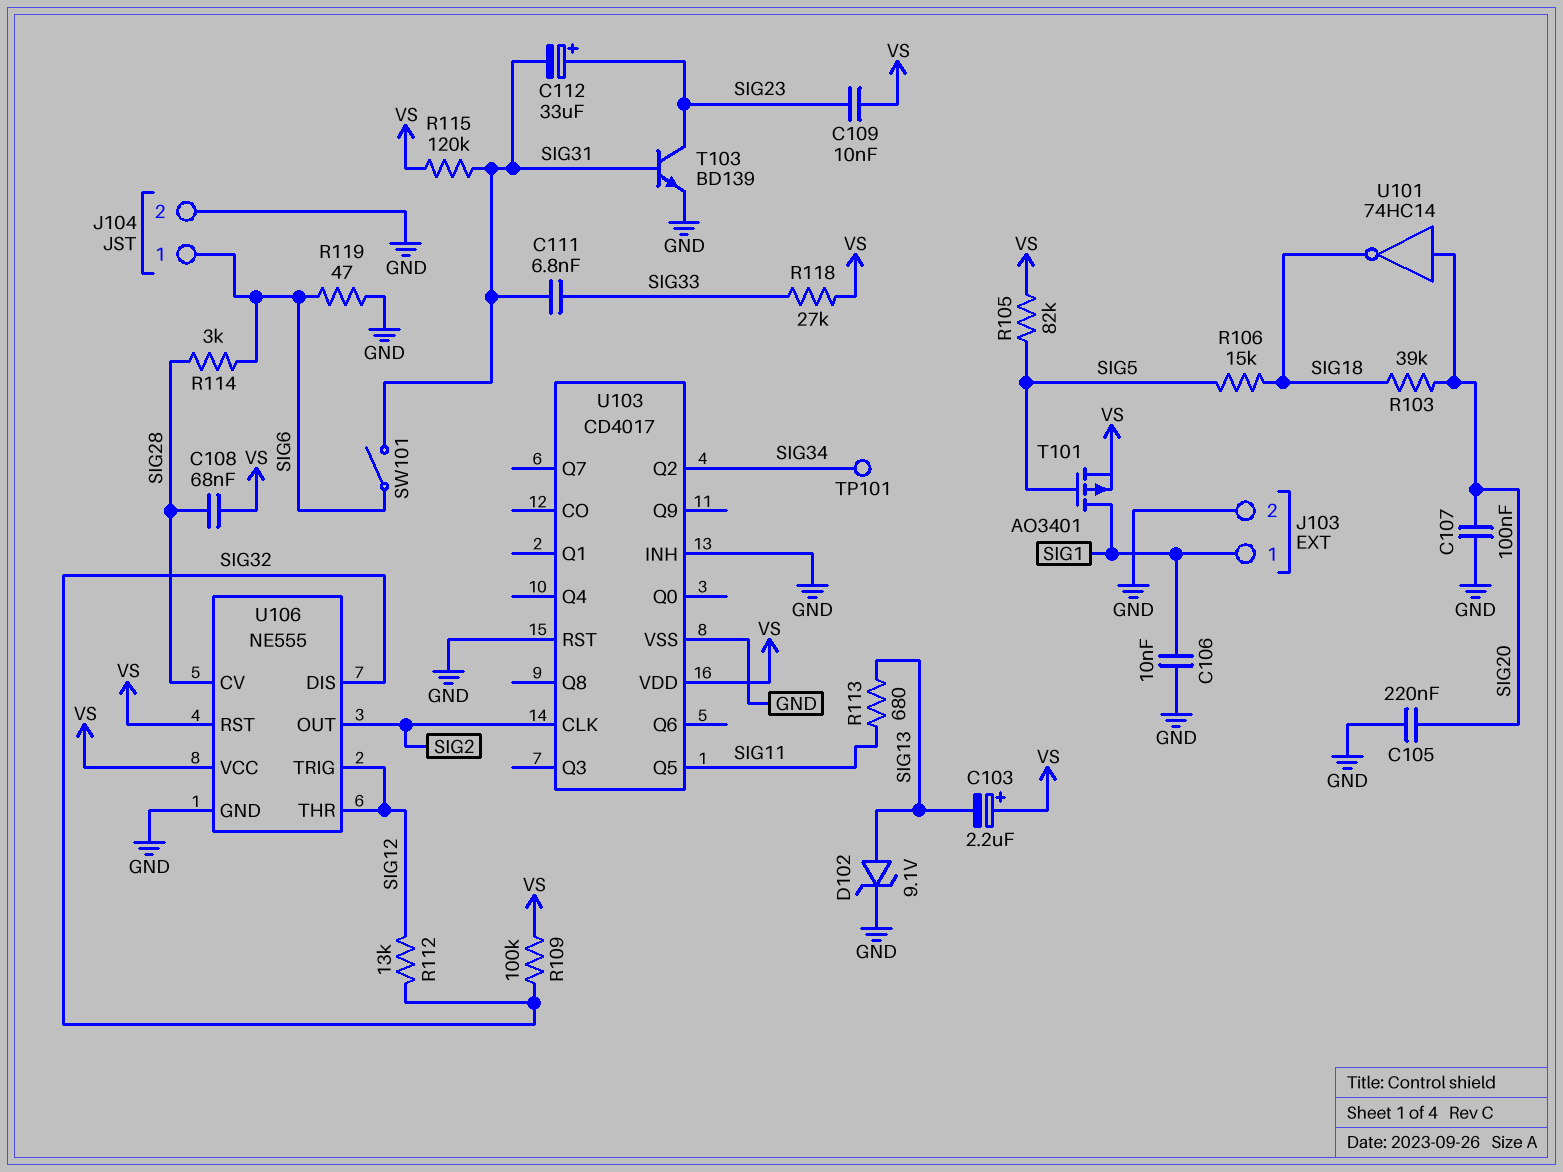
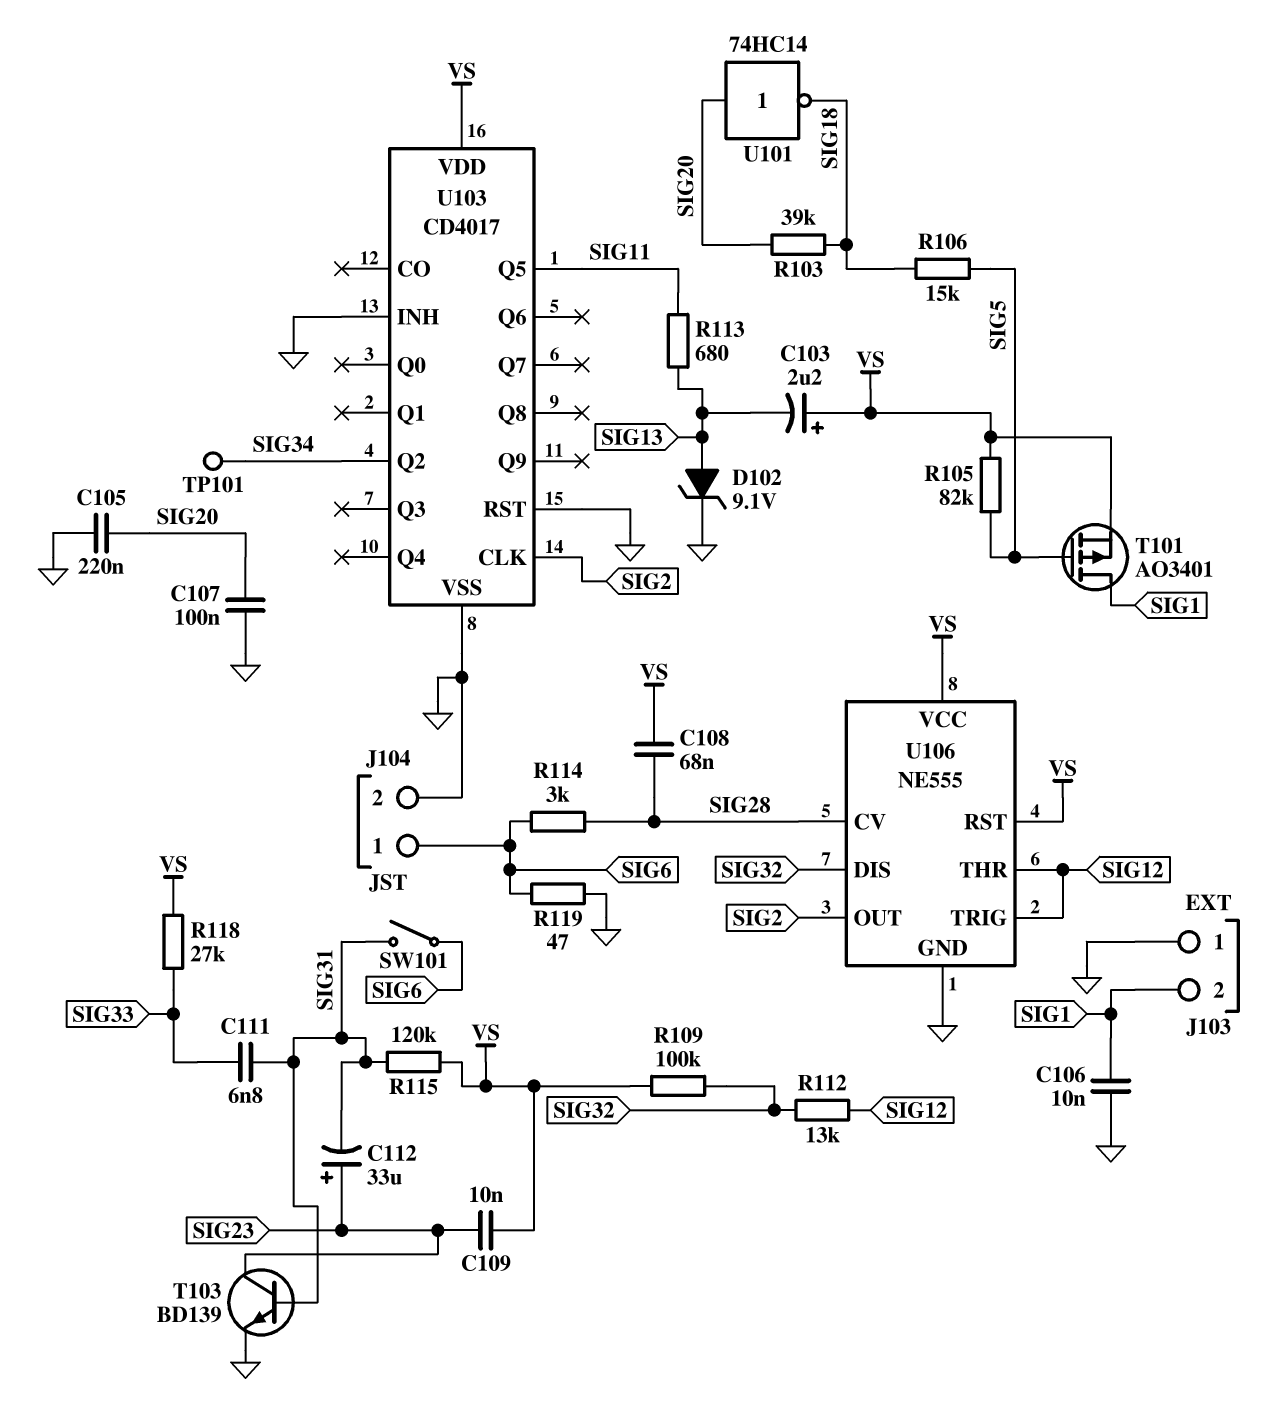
J103 pin 1: SIG1 -> GND
J103 pin 2: GND -> SIG1

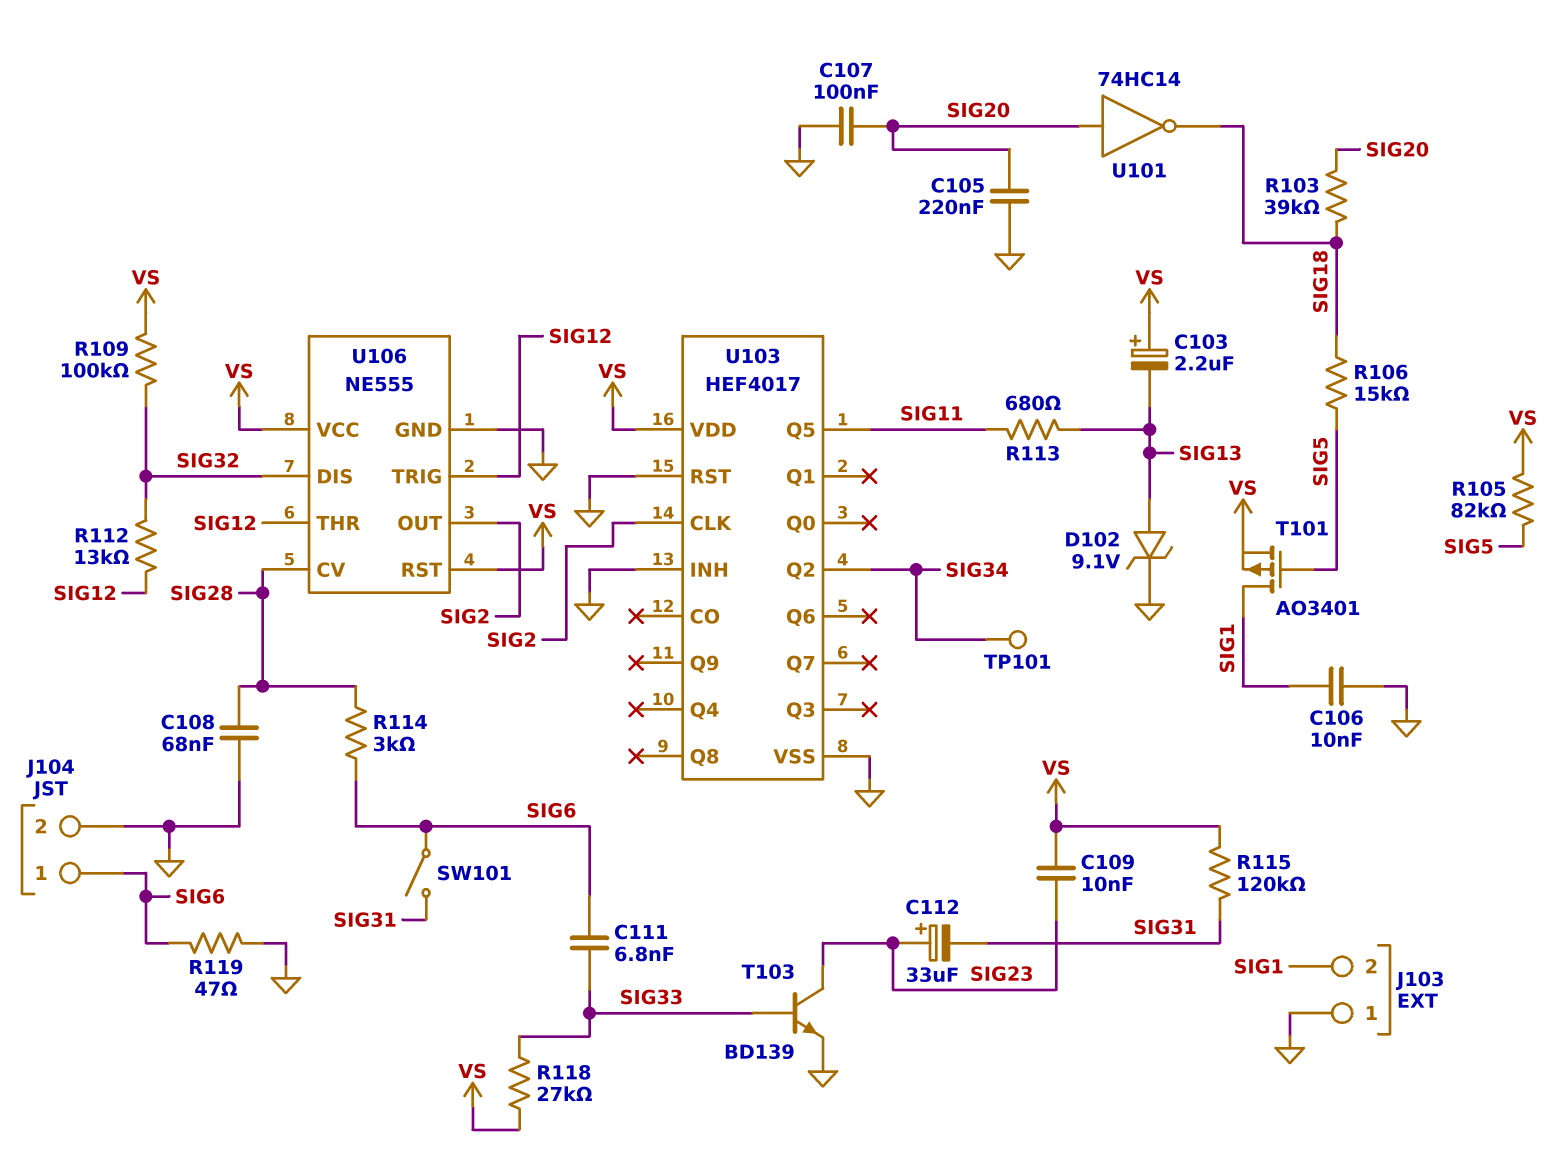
C108: 68nF (SIG28, VS) -> 68nF (GND, SIG28)
C111: 6.8nF (SIG31, SIG33) -> 6.8nF (SIG6, SIG33)
T103: NPN BD139 (B SIG31, C SIG23, E GND) -> NPN BD139 (B SIG33, C SIG23, E GND)
U103: CD4017 -> HEF4017

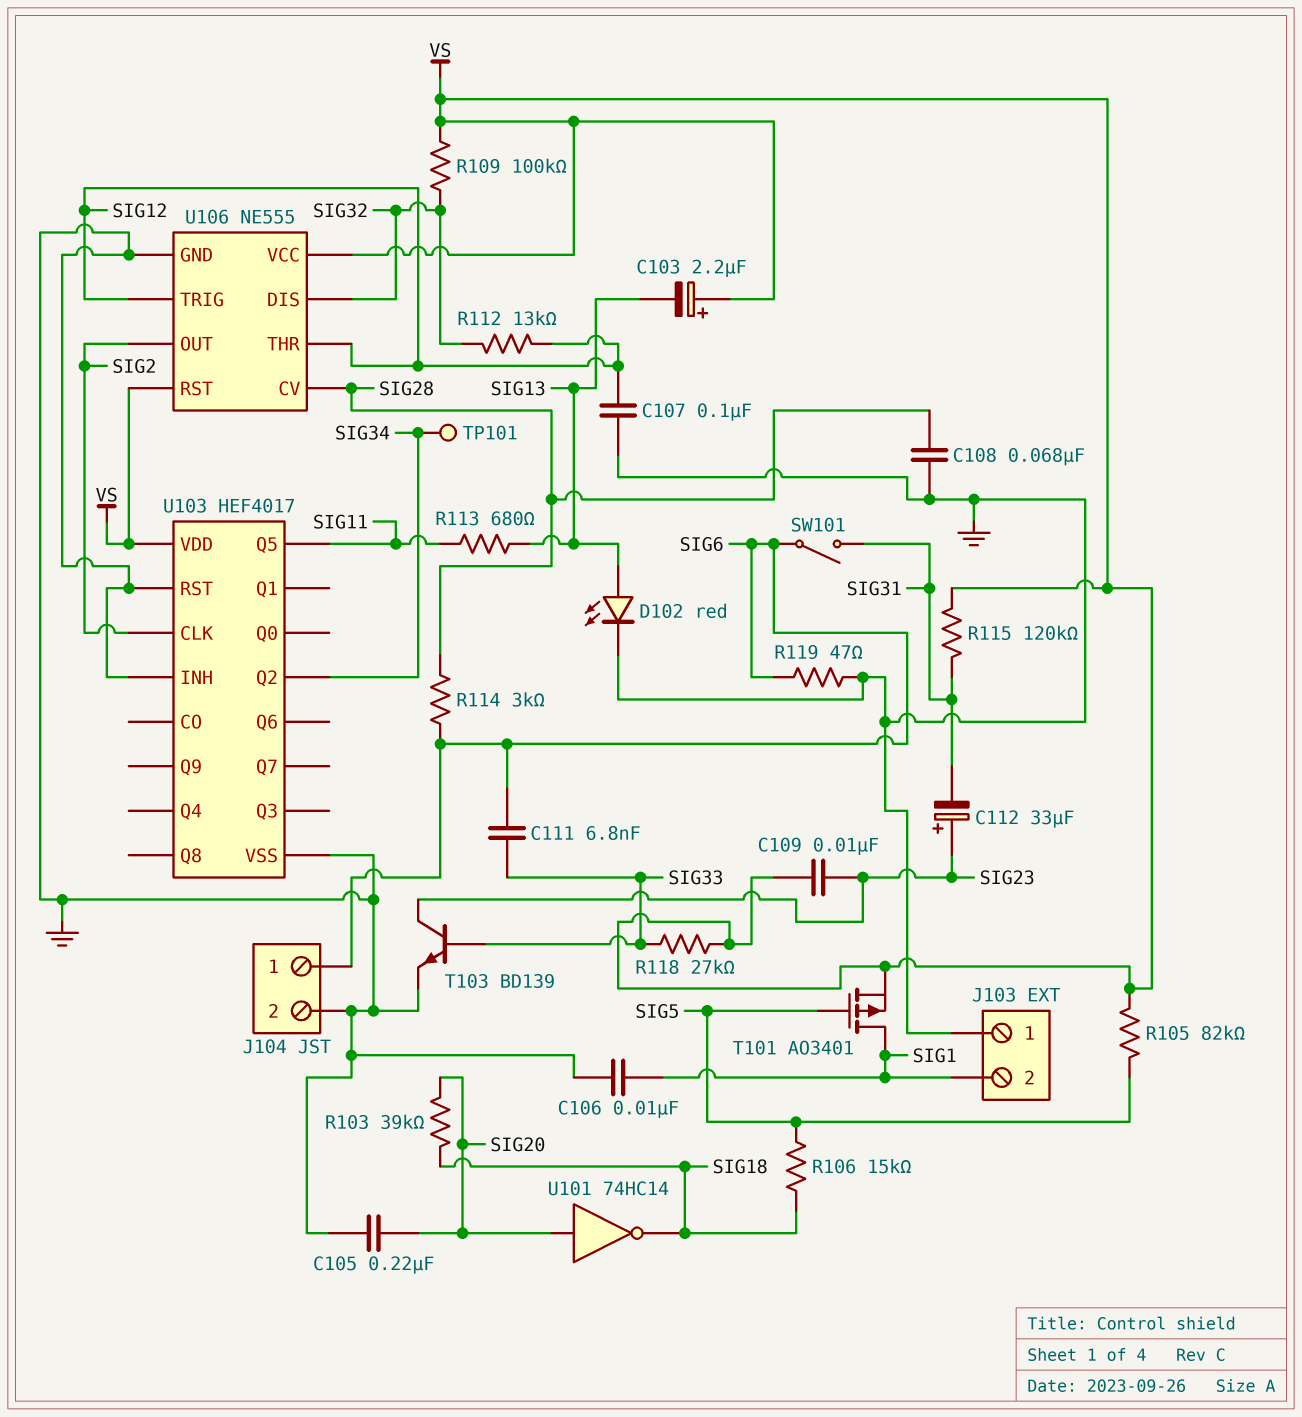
C107: 100nF (GND, SIG20) -> 100nF (GND, SIG12)
D102: zener 9.1V (A SIG13, K GND) -> LED red (A SIG13, K GND)

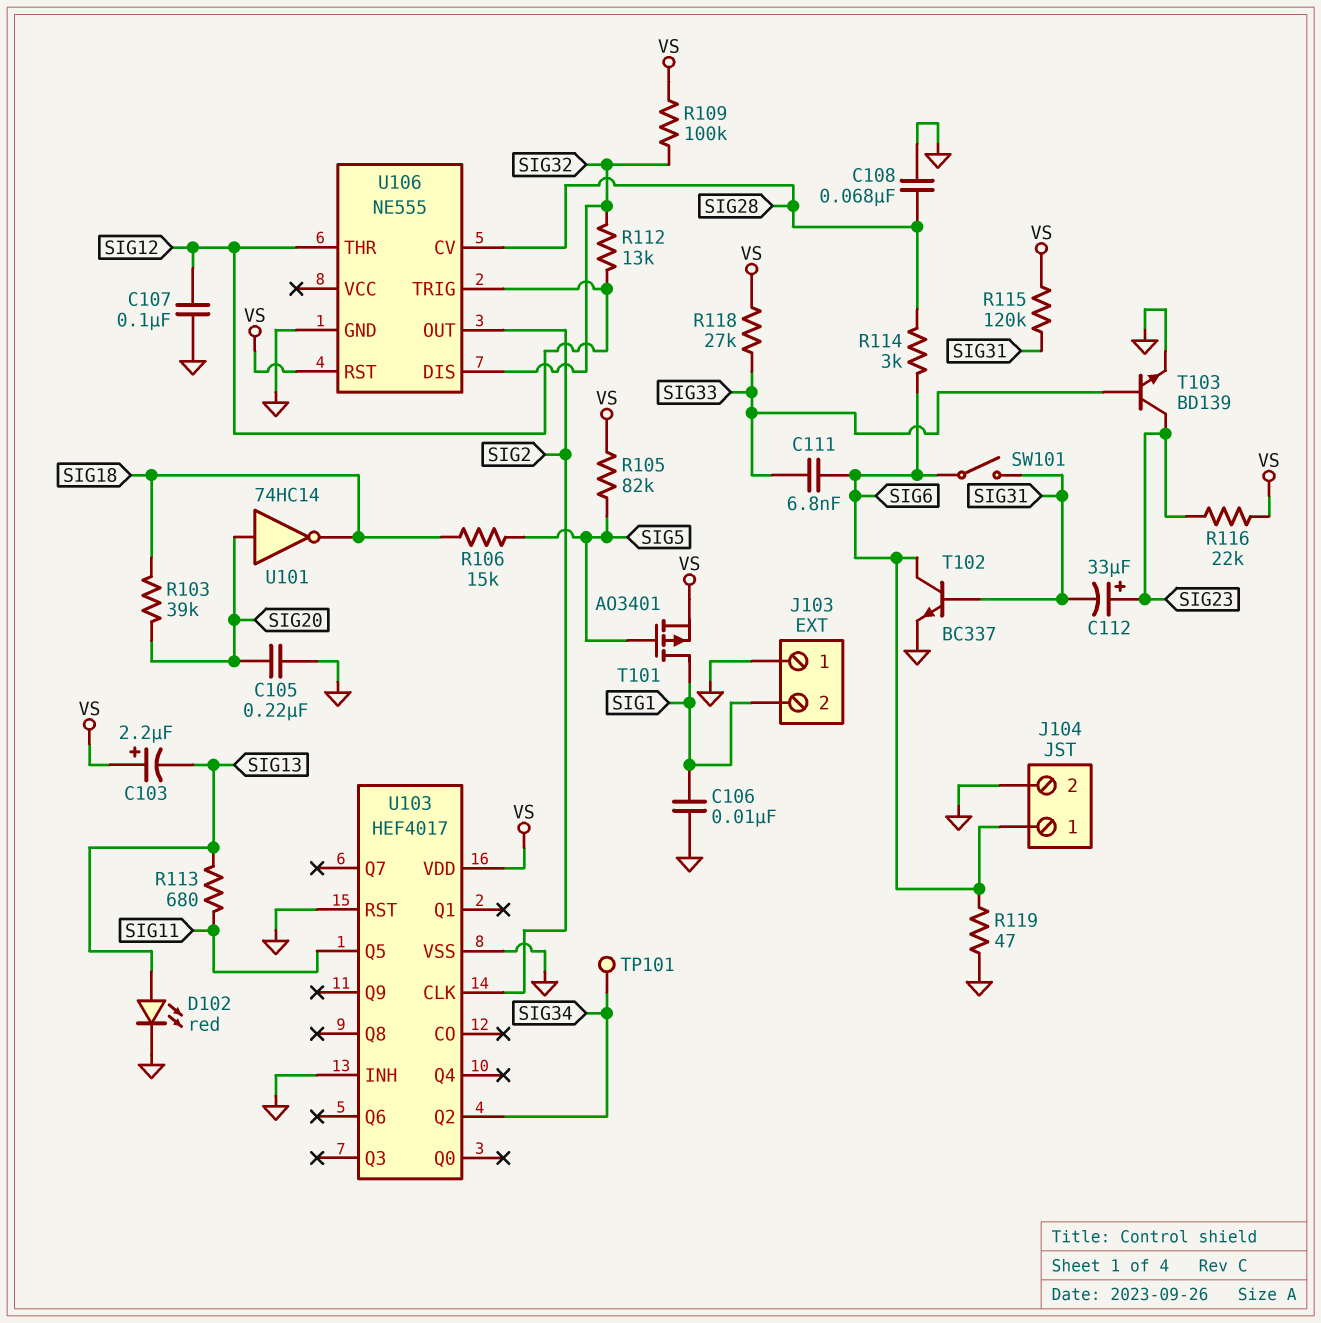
C109: 10nF (SIG23, VS) -> none
R116: none -> 22k (SIG23, VS)
T102: none -> NPN BC337 (B SIG31, C SIG6, E GND)
U106 pin VCC: VS -> none

